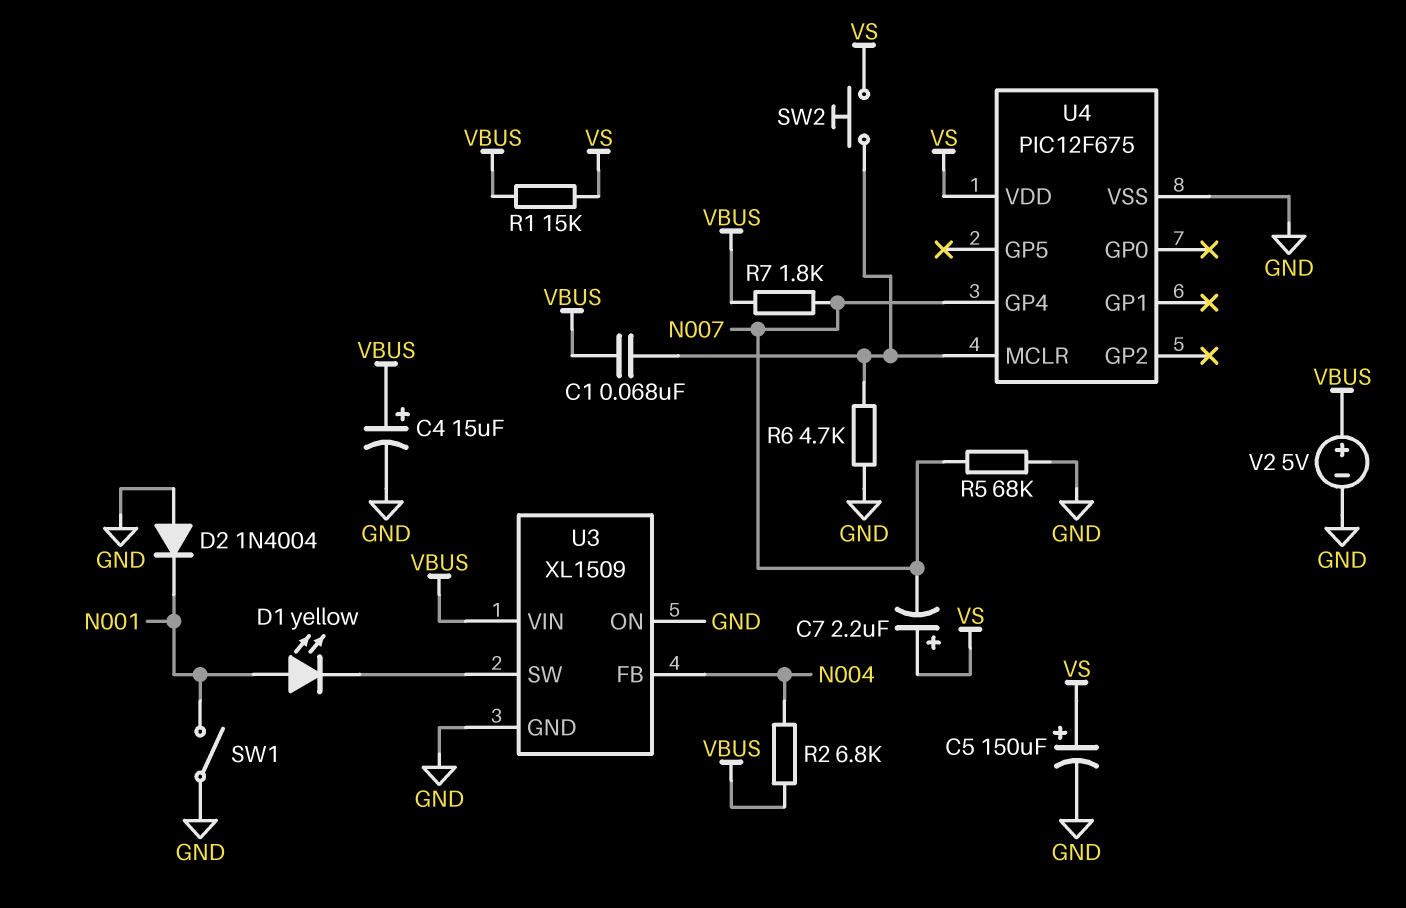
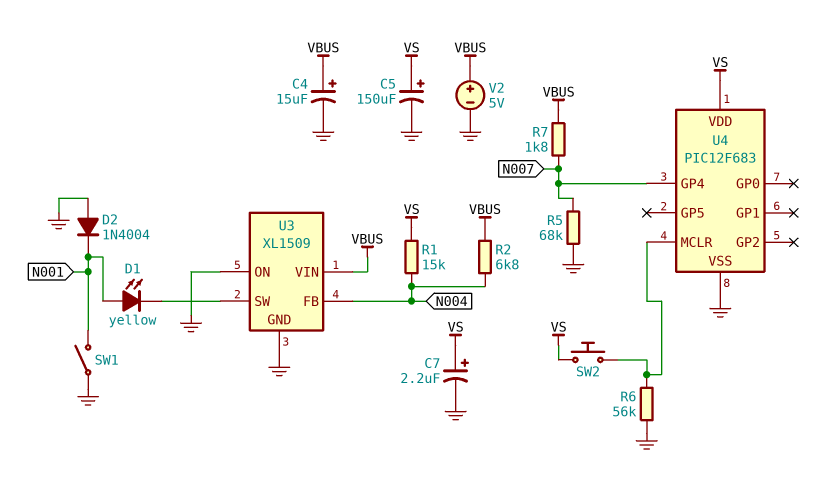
C1: 68nF (U4/MCLR, VBUS) -> none
C7: 2.2uF (plus VS, minus N007) -> 2.2uF (plus VS, minus GND)
R1: 15k (VBUS, VS) -> 15k (N004, VS)
R6: 4.7k (GND, U4/MCLR) -> 56k (GND, U4/MCLR)
U4: PIC12F675 -> PIC12F683

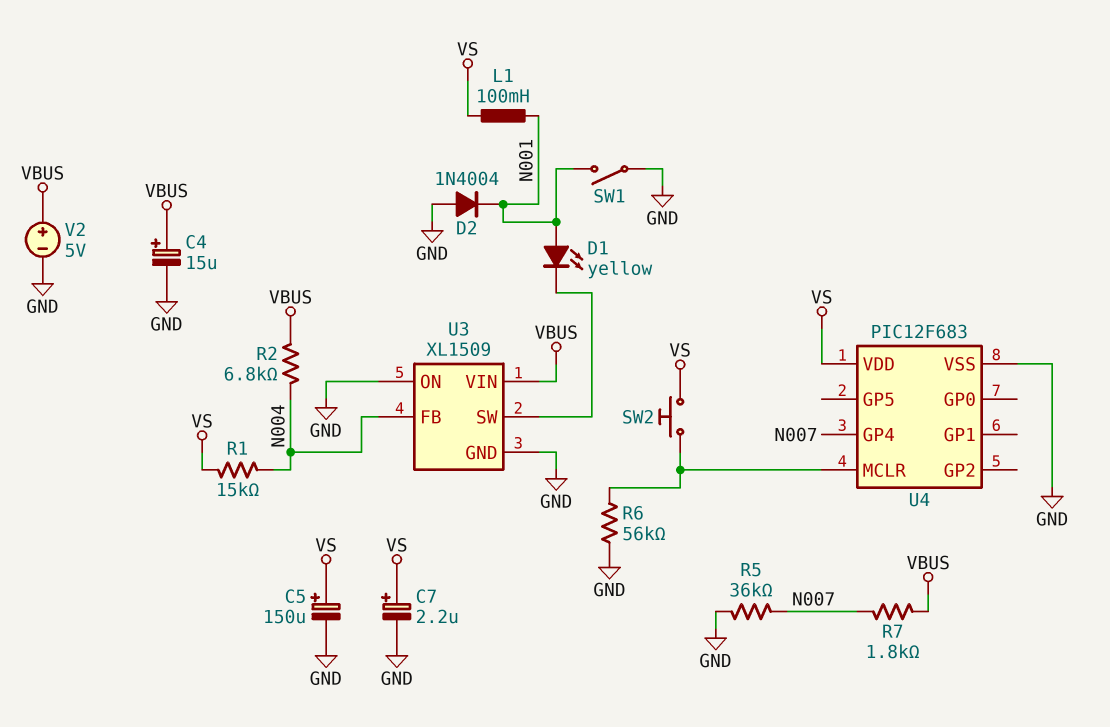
L1: none -> 100mH (N001, VS)
R5: 68k (GND, N007) -> 36k (GND, N007)

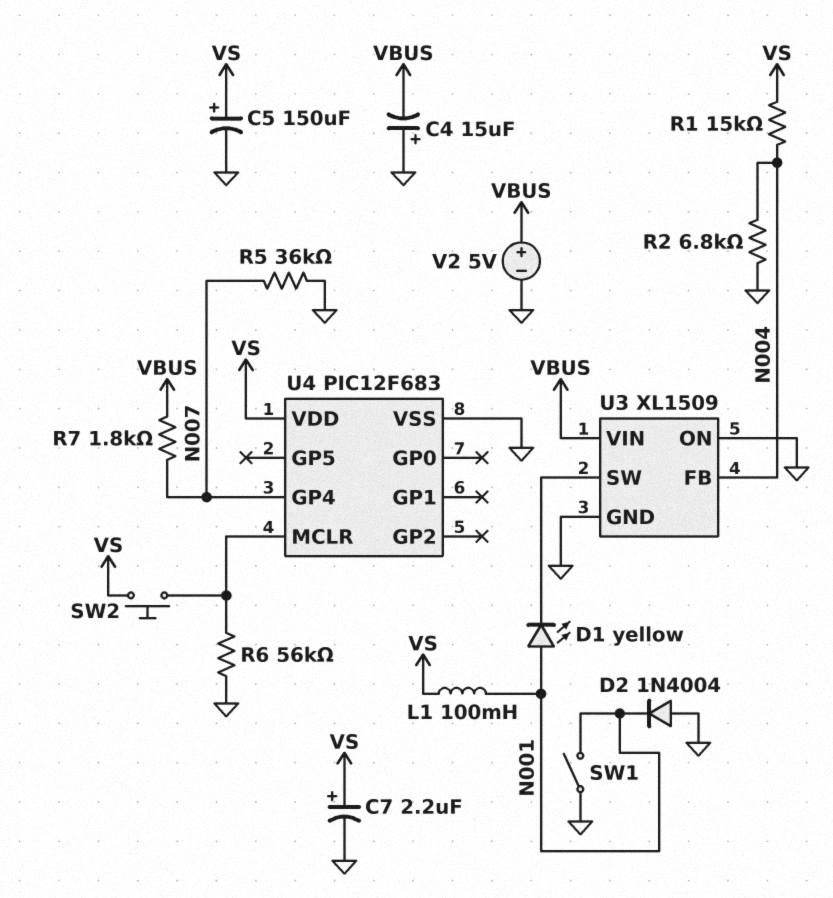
C4: 15uF (plus VBUS, minus GND) -> 15uF (plus GND, minus VBUS)
R2: 6.8k (N004, VBUS) -> 6.8k (GND, N004)

